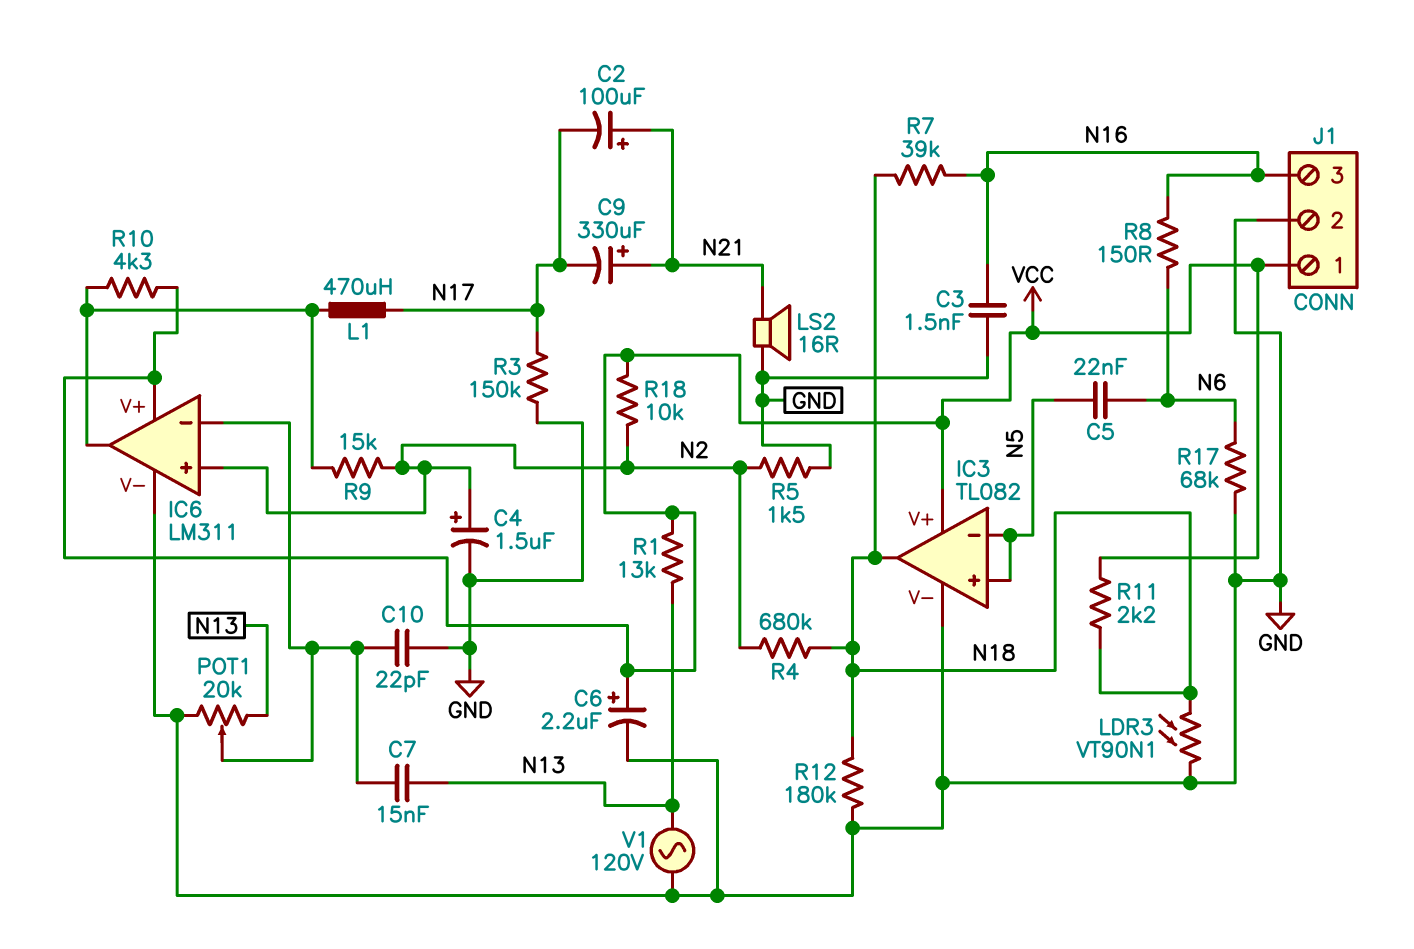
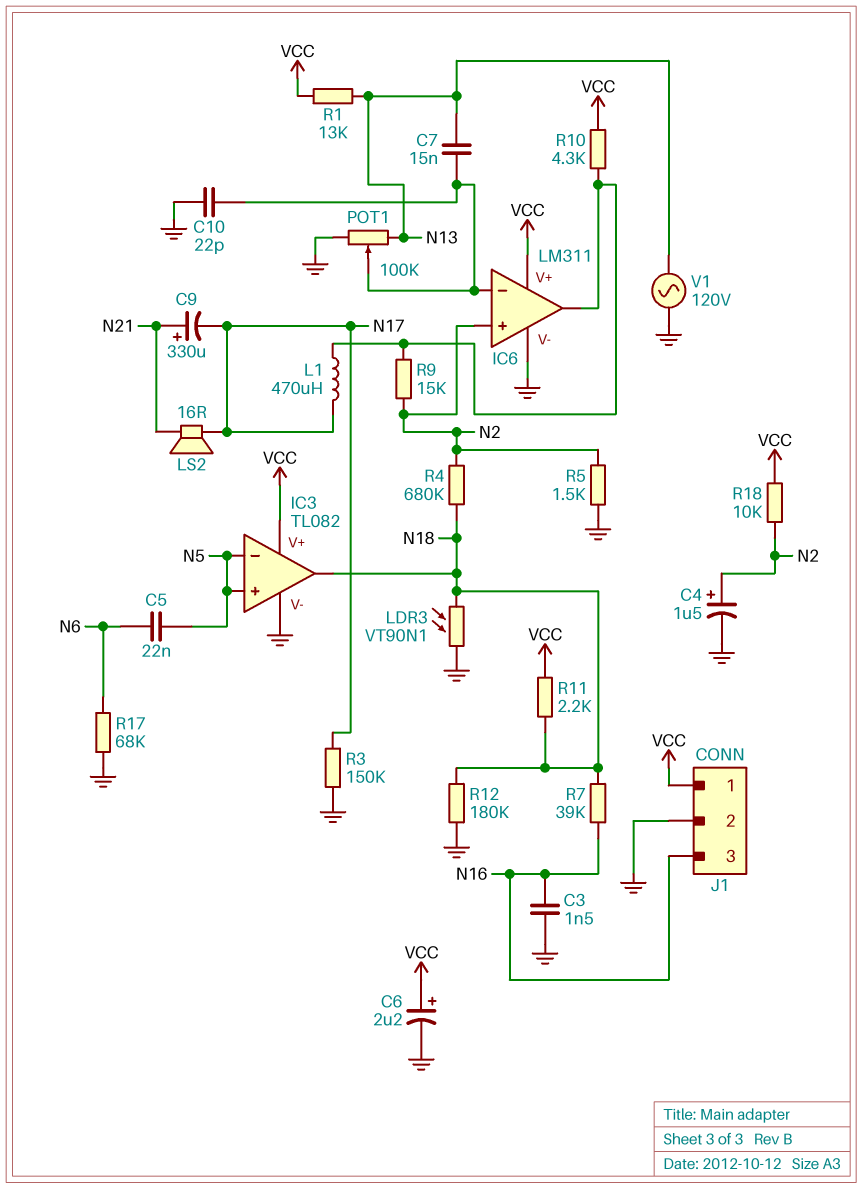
C2: 100uF (plus N21, minus N17) -> none
LS2: speaker 16R (GND, N21) -> speaker 16R (N17, N21)
POT1: 20k (GND, N13, wiper IC6/in-) -> 100k (GND, N13, wiper IC6/in-)
R8: 150 (N6, N16) -> none

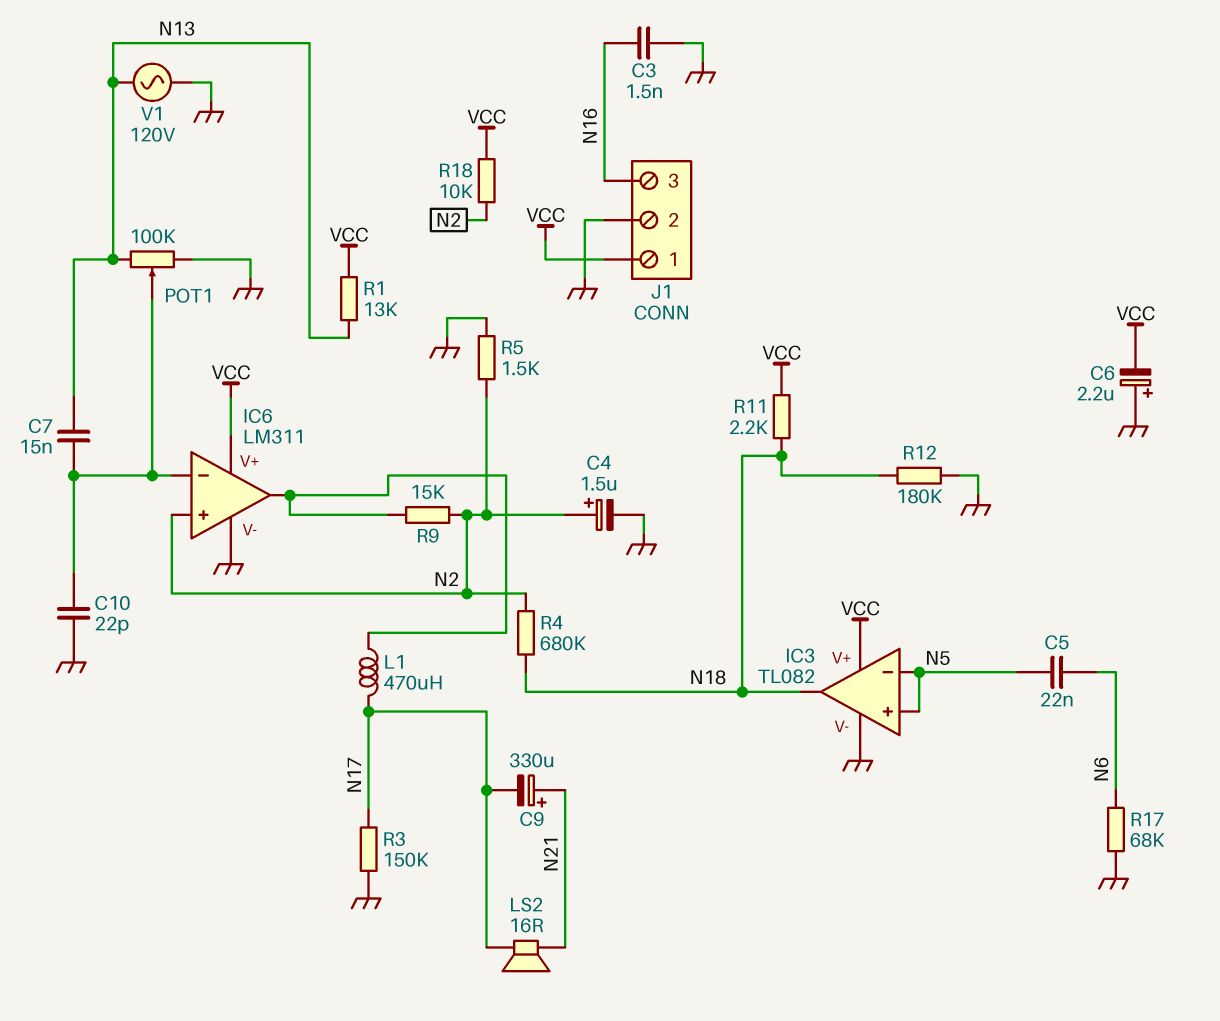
C6: 2.2uF (plus VCC, minus GND) -> 2.2uF (plus GND, minus VCC)
LDR3: VT90N1 (GND, N18) -> none
R7: 39k (N16, N18) -> none
R10: 4.3k (IC6/out, VCC) -> none

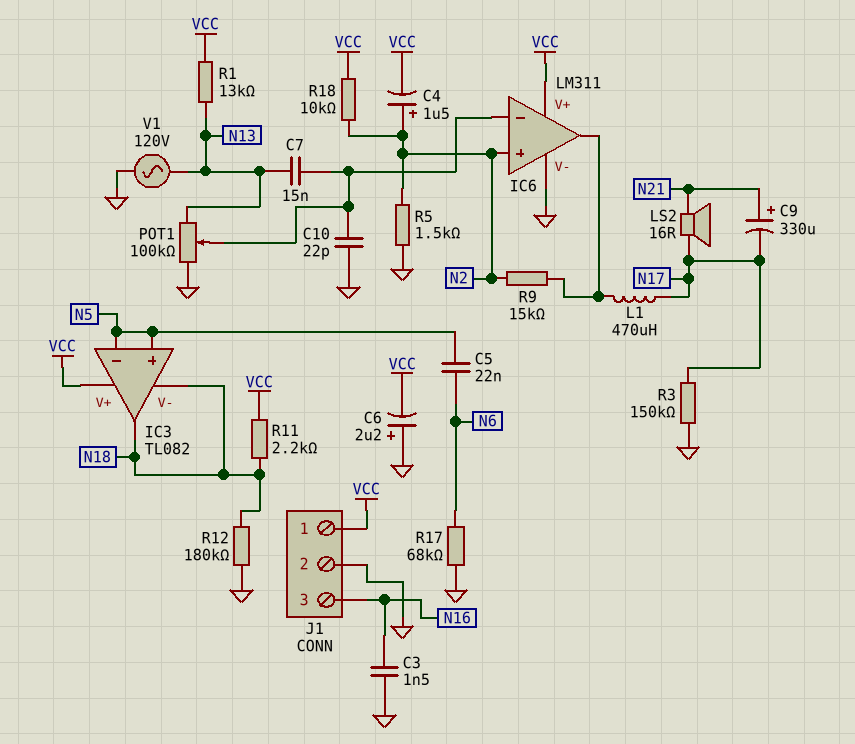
C4: 1.5uF (plus N2, minus GND) -> 1.5uF (plus N2, minus VCC)
IC3 pin V-: GND -> N18
R4: 680k (N2, N18) -> none

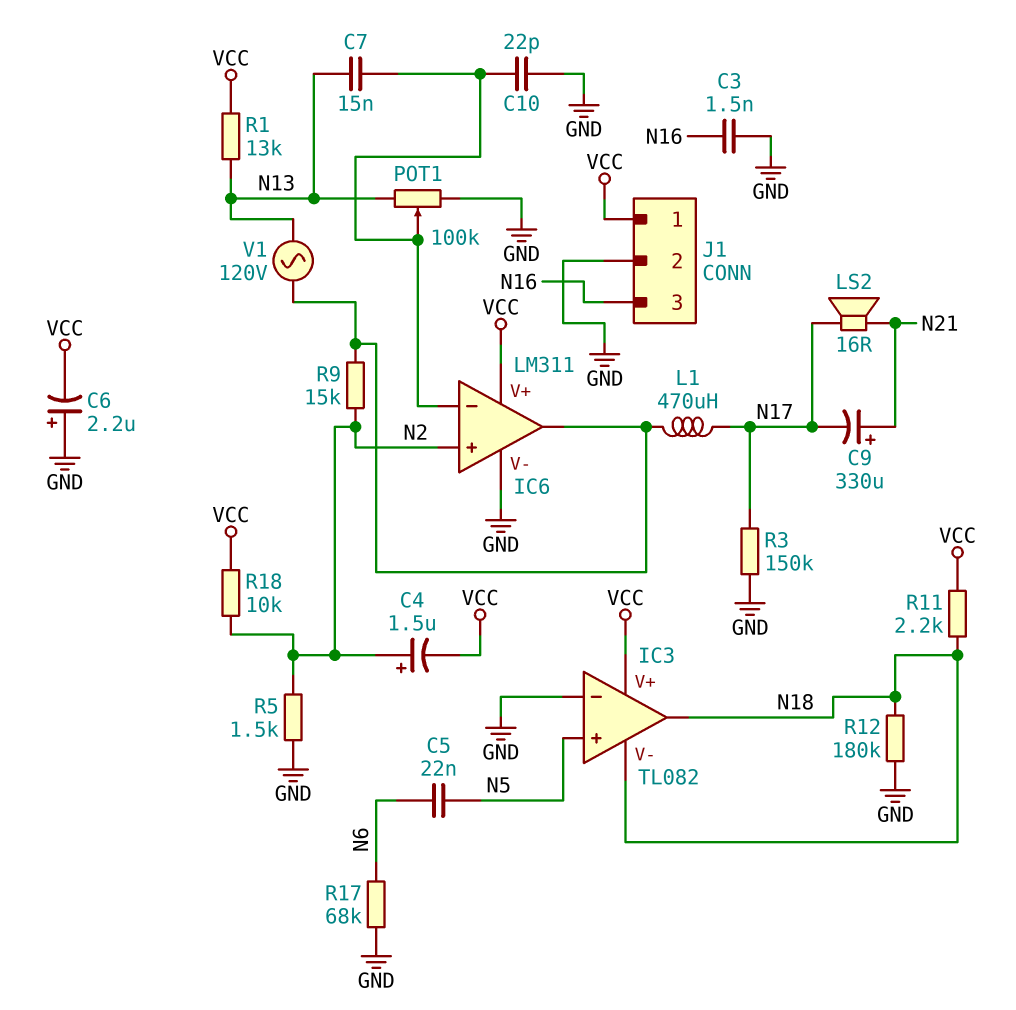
IC3 pin in-: N5 -> GND
V1: AC 120V (GND, N13) -> AC 120V (IC6/out, N13)

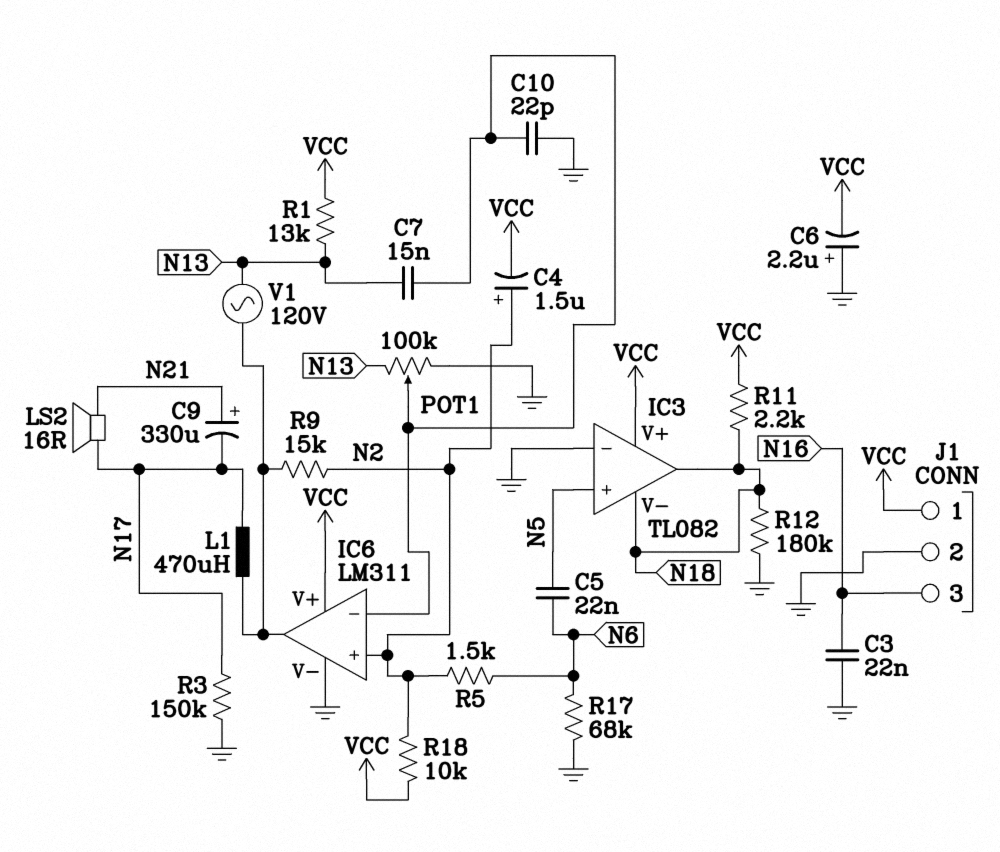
C3: 1.5nF (GND, N16) -> 22nF (GND, N16)
R5: 1.5k (GND, N2) -> 1.5k (N2, N6)

